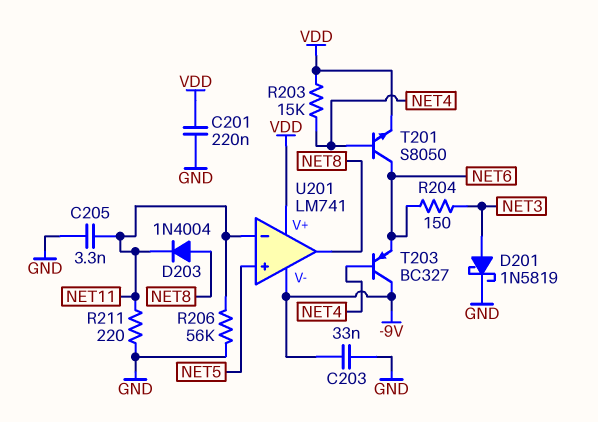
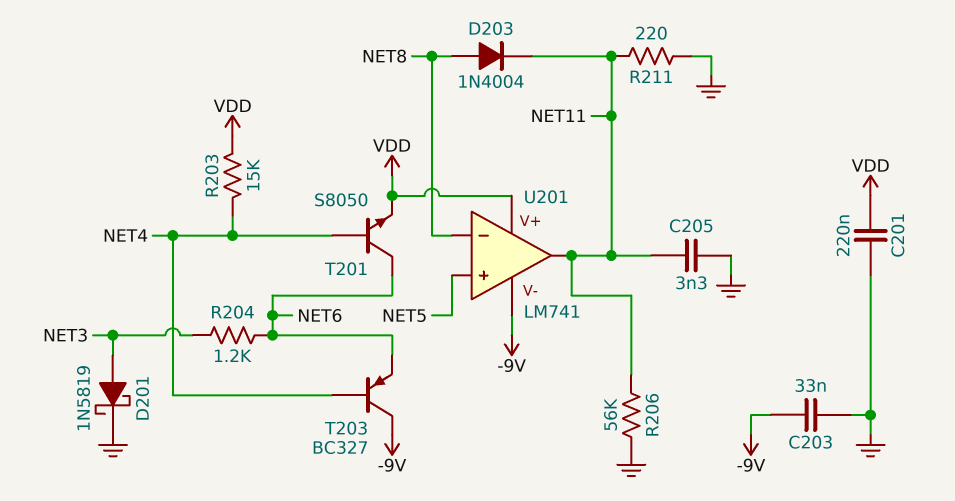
R204: 150 (NET3, NET6) -> 1.2k (NET3, NET6)
U201 pin in-: NET11 -> NET8
U201 pin out: NET8 -> NET11

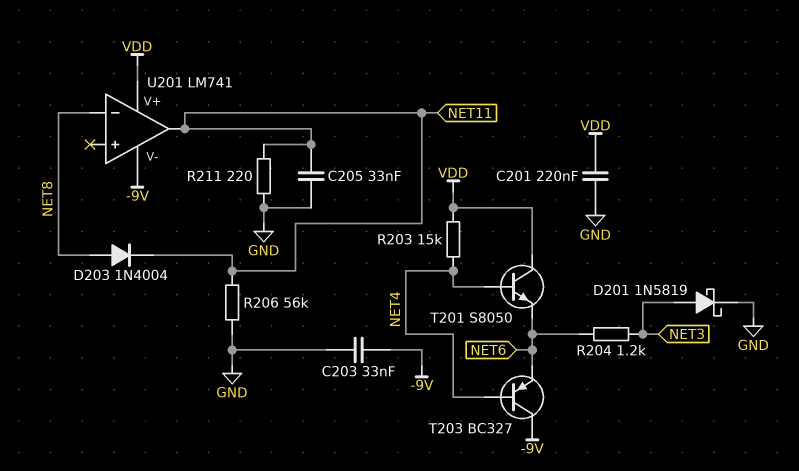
C205: 3.3nF (GND, NET11) -> 33nF (GND, NET11)
T201: NPN S8050 (B NET4, C NET6, E VDD) -> NPN S8050 (B NET4, C VDD, E NET6)
U201 pin in+: NET5 -> none

